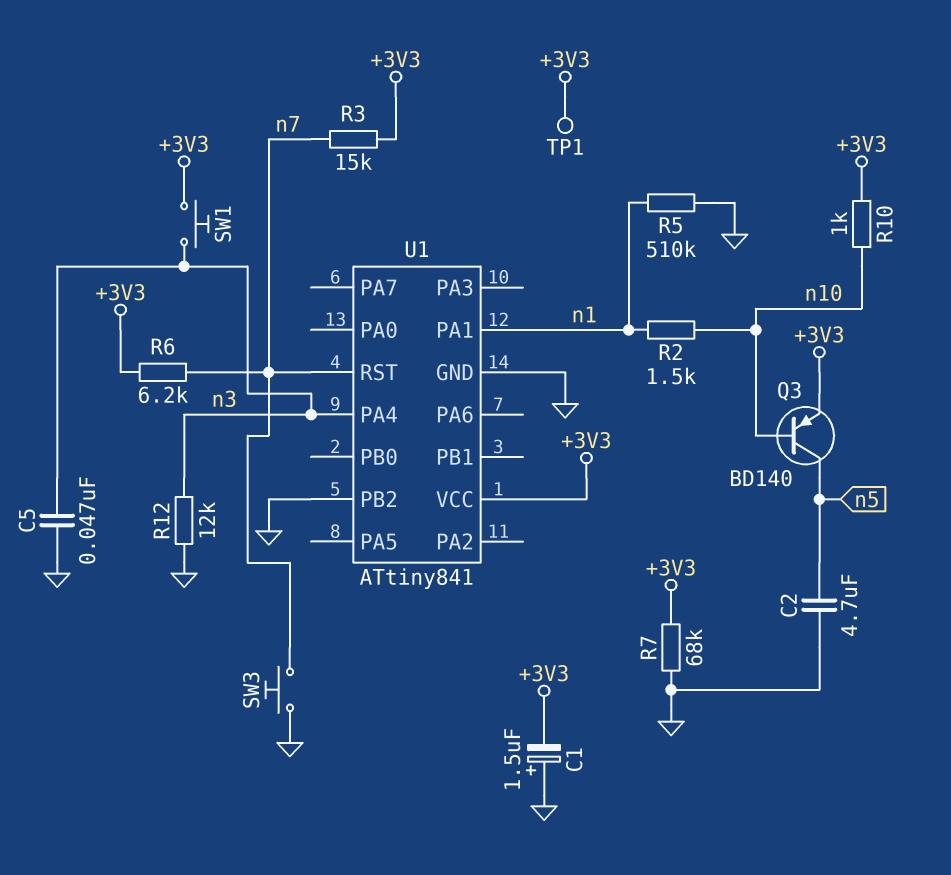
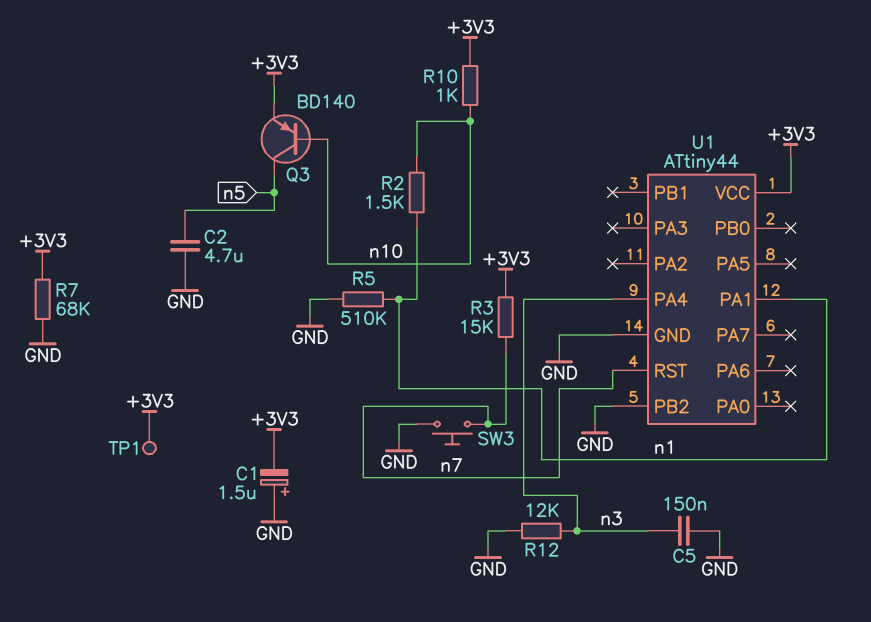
C5: 47nF (GND, n3) -> 150nF (GND, n3)
R6: 6.2k (+3V3, n7) -> none
SW1: button (+3V3, n3) -> none
U1: ATtiny841 -> ATtiny44

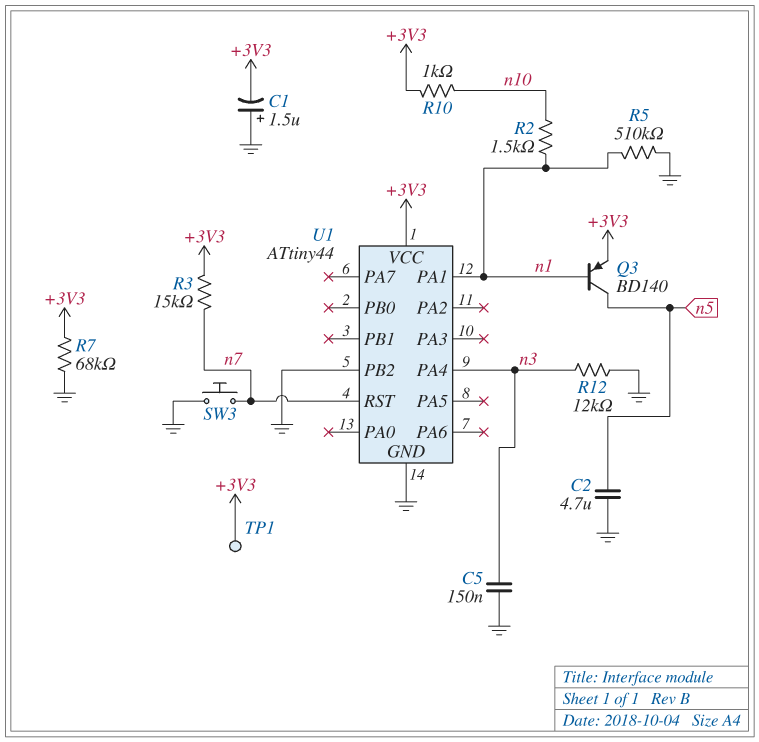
Q3: PNP BD140 (B n10, C n5, E +3V3) -> PNP BD140 (B n1, C n5, E +3V3)

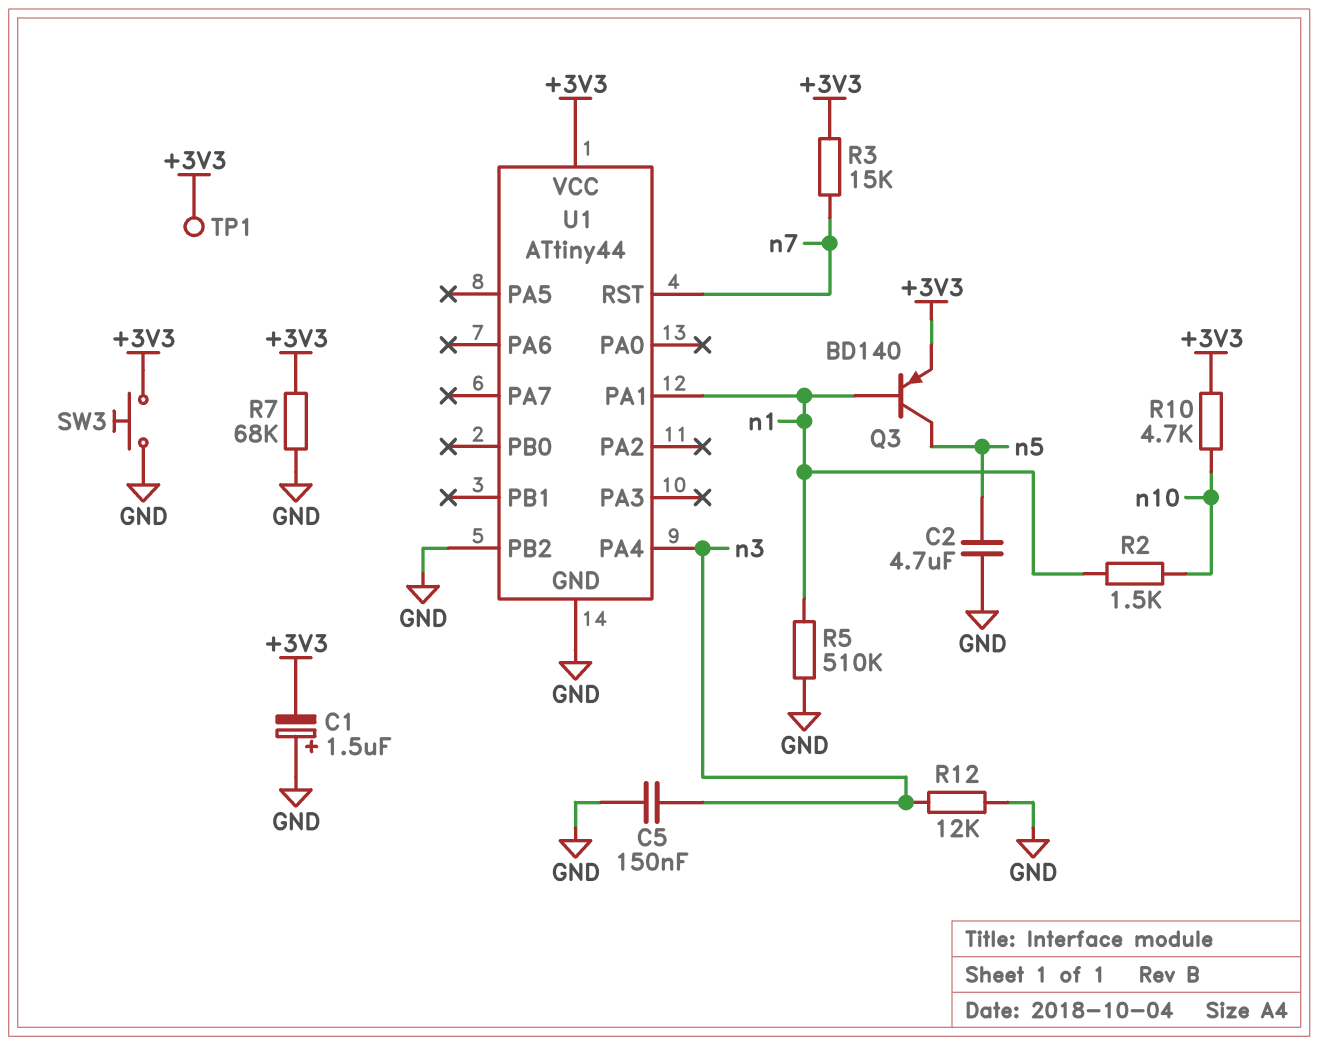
R10: 1k (+3V3, n10) -> 4.7k (+3V3, n10)
SW3: button (GND, n7) -> button (+3V3, GND)

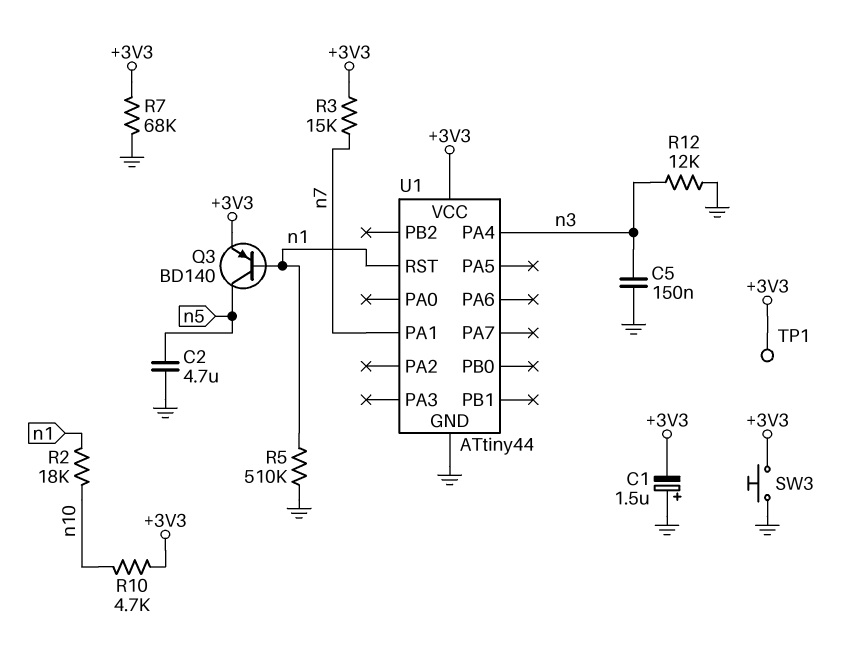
R2: 1.5k (n1, n10) -> 18k (n1, n10)
U1 pin PA1: n1 -> n7
U1 pin PB2: GND -> none
U1 pin RST: n7 -> n1

